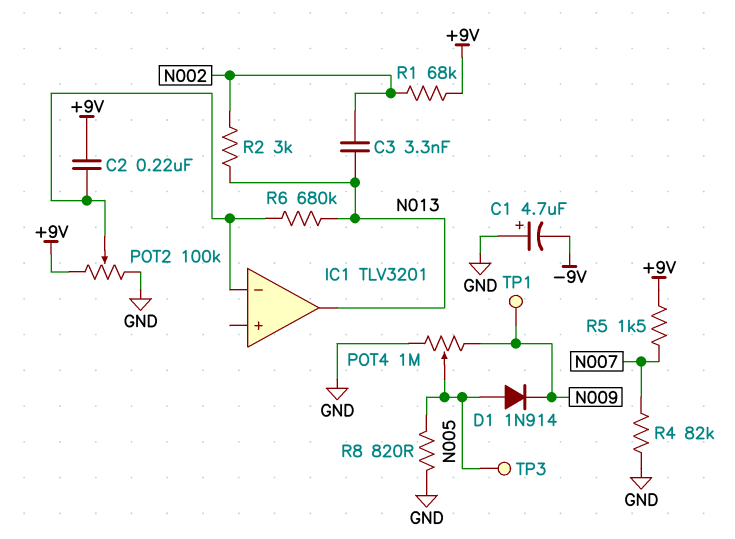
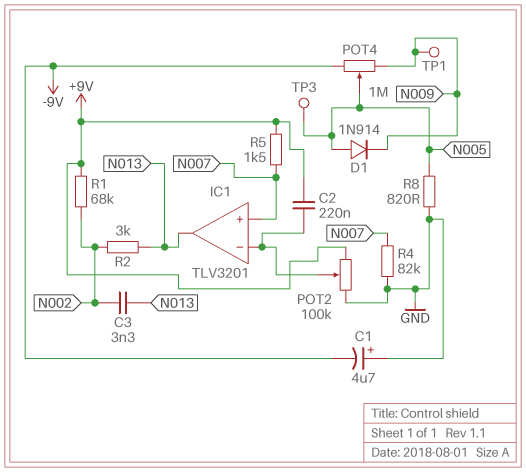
IC1 pin in+: none -> N007
POT4: 1M (GND, N009, wiper N005) -> 1M (-9V, N009, wiper N005)
R6: 680k (IC1/in-, N013) -> none

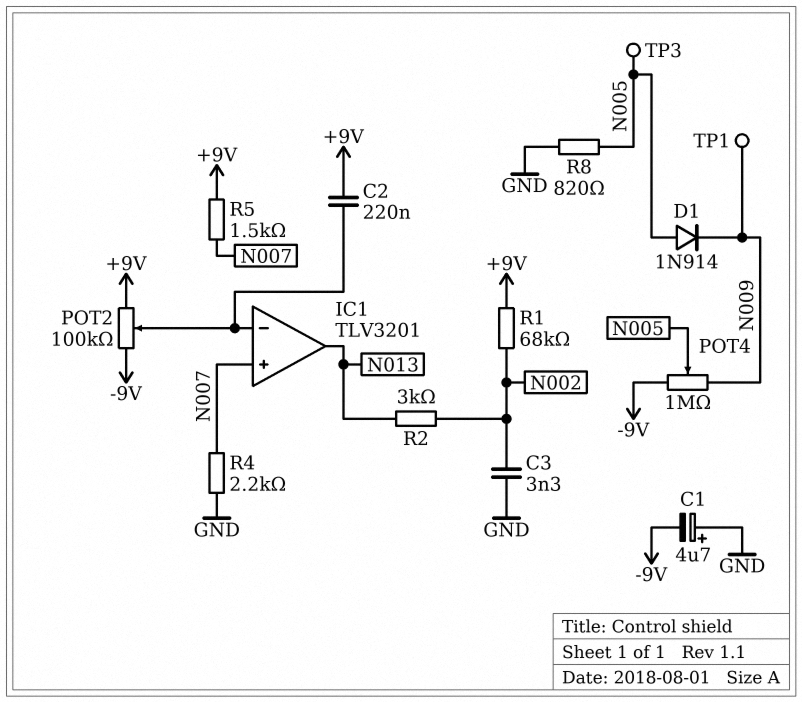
C3: 3.3nF (N002, N013) -> 3.3nF (GND, N002)
POT2: 100k (+9V, GND, wiper IC1/in-) -> 100k (+9V, -9V, wiper IC1/in-)
R4: 82k (GND, N007) -> 2.2k (GND, N007)

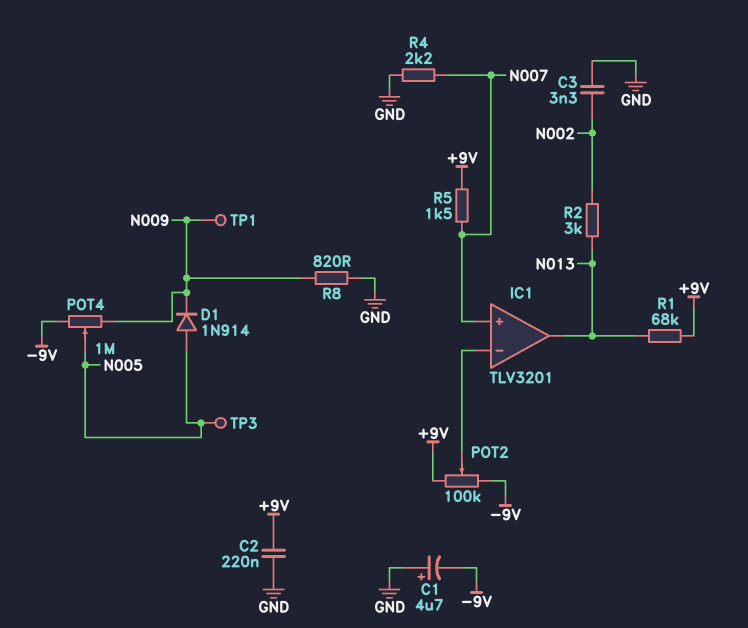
C2: 220nF (+9V, IC1/in-) -> 220nF (+9V, GND)
R1: 68k (+9V, N002) -> 68k (+9V, N013)
R8: 820 (GND, N005) -> 820 (GND, N009)

